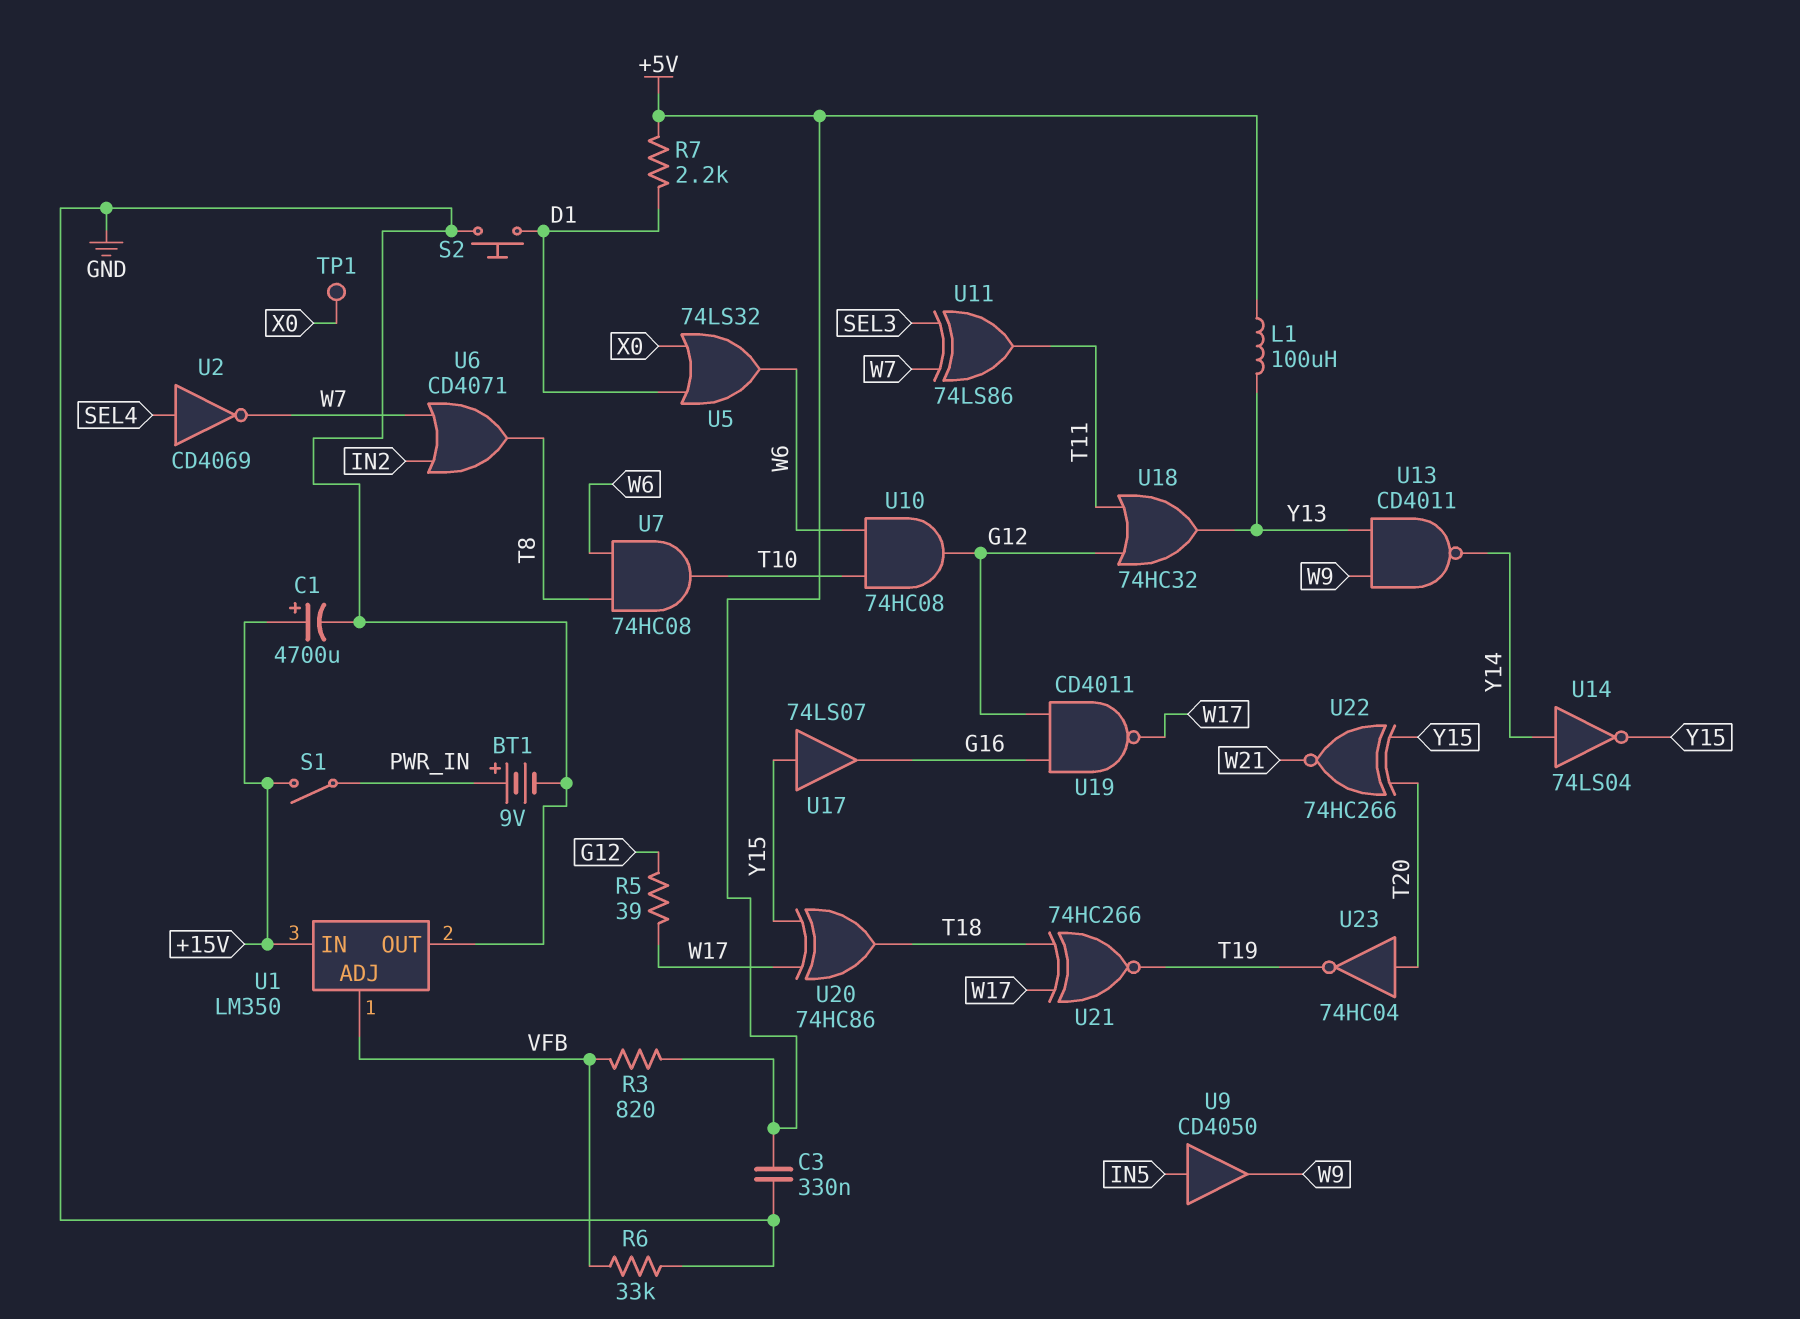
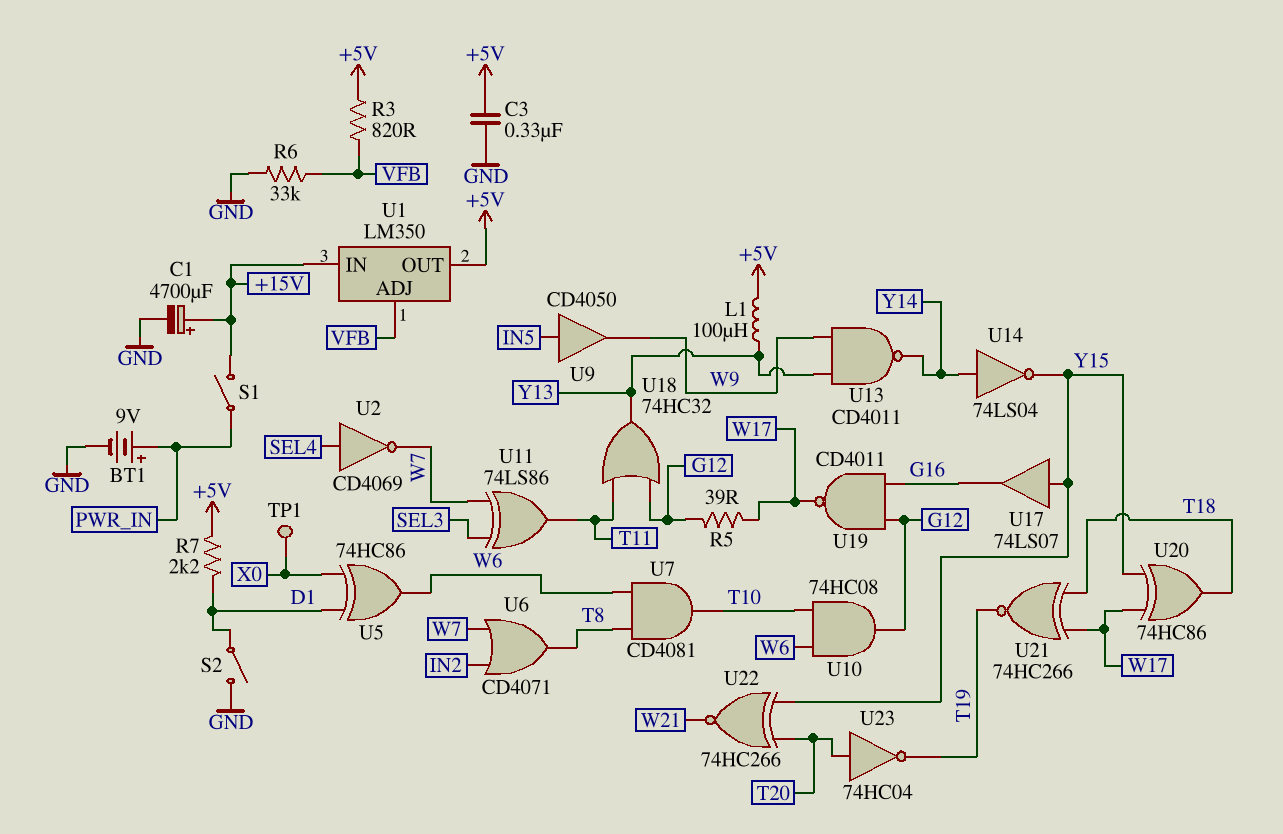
S2: button (D1, GND) -> switch (D1, GND)
U1 pin OUT: GND -> +5V
U5: OR 74LS32 (in D1, in X0, out W6) -> XOR 74HC86 (in D1, in X0, out W6)
U7: AND 74HC08 (in T8, in W6, out T10) -> AND CD4081 (in T8, in W6, out T10)

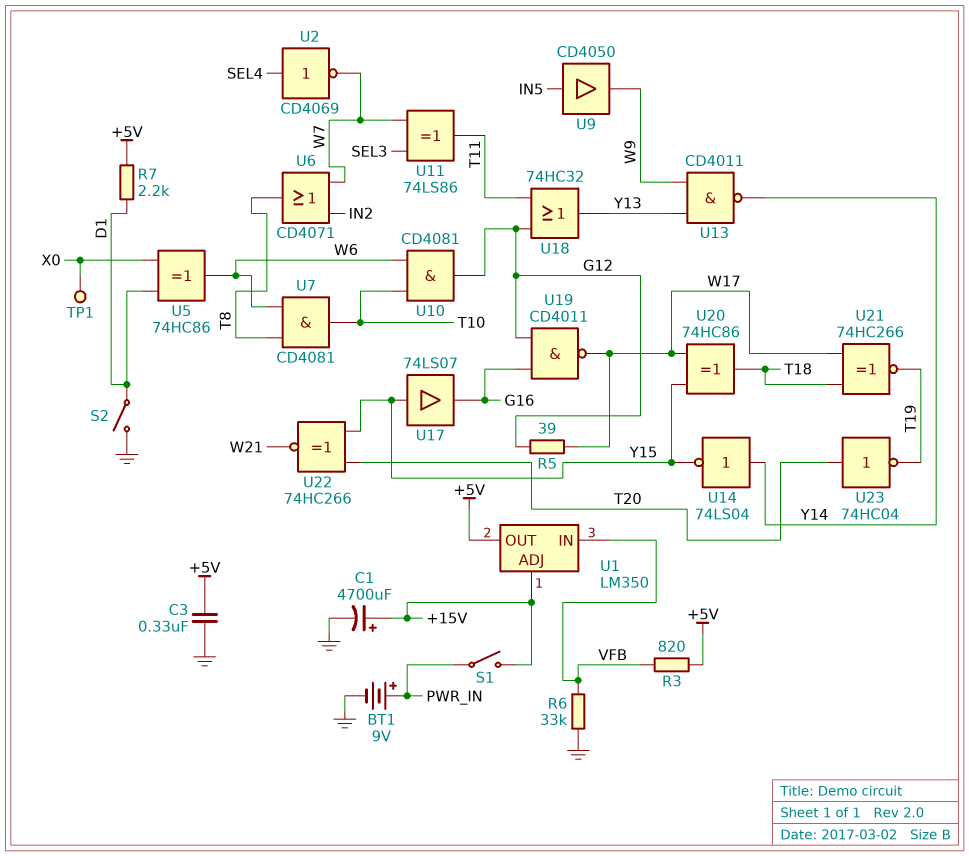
L1: 100uH (+5V, Y13) -> none
U1 pin ADJ: VFB -> +15V
U1 pin IN: +15V -> VFB
U10: AND 74HC08 (in T10, in W6, out G12) -> AND CD4081 (in T10, in W6, out G12)

